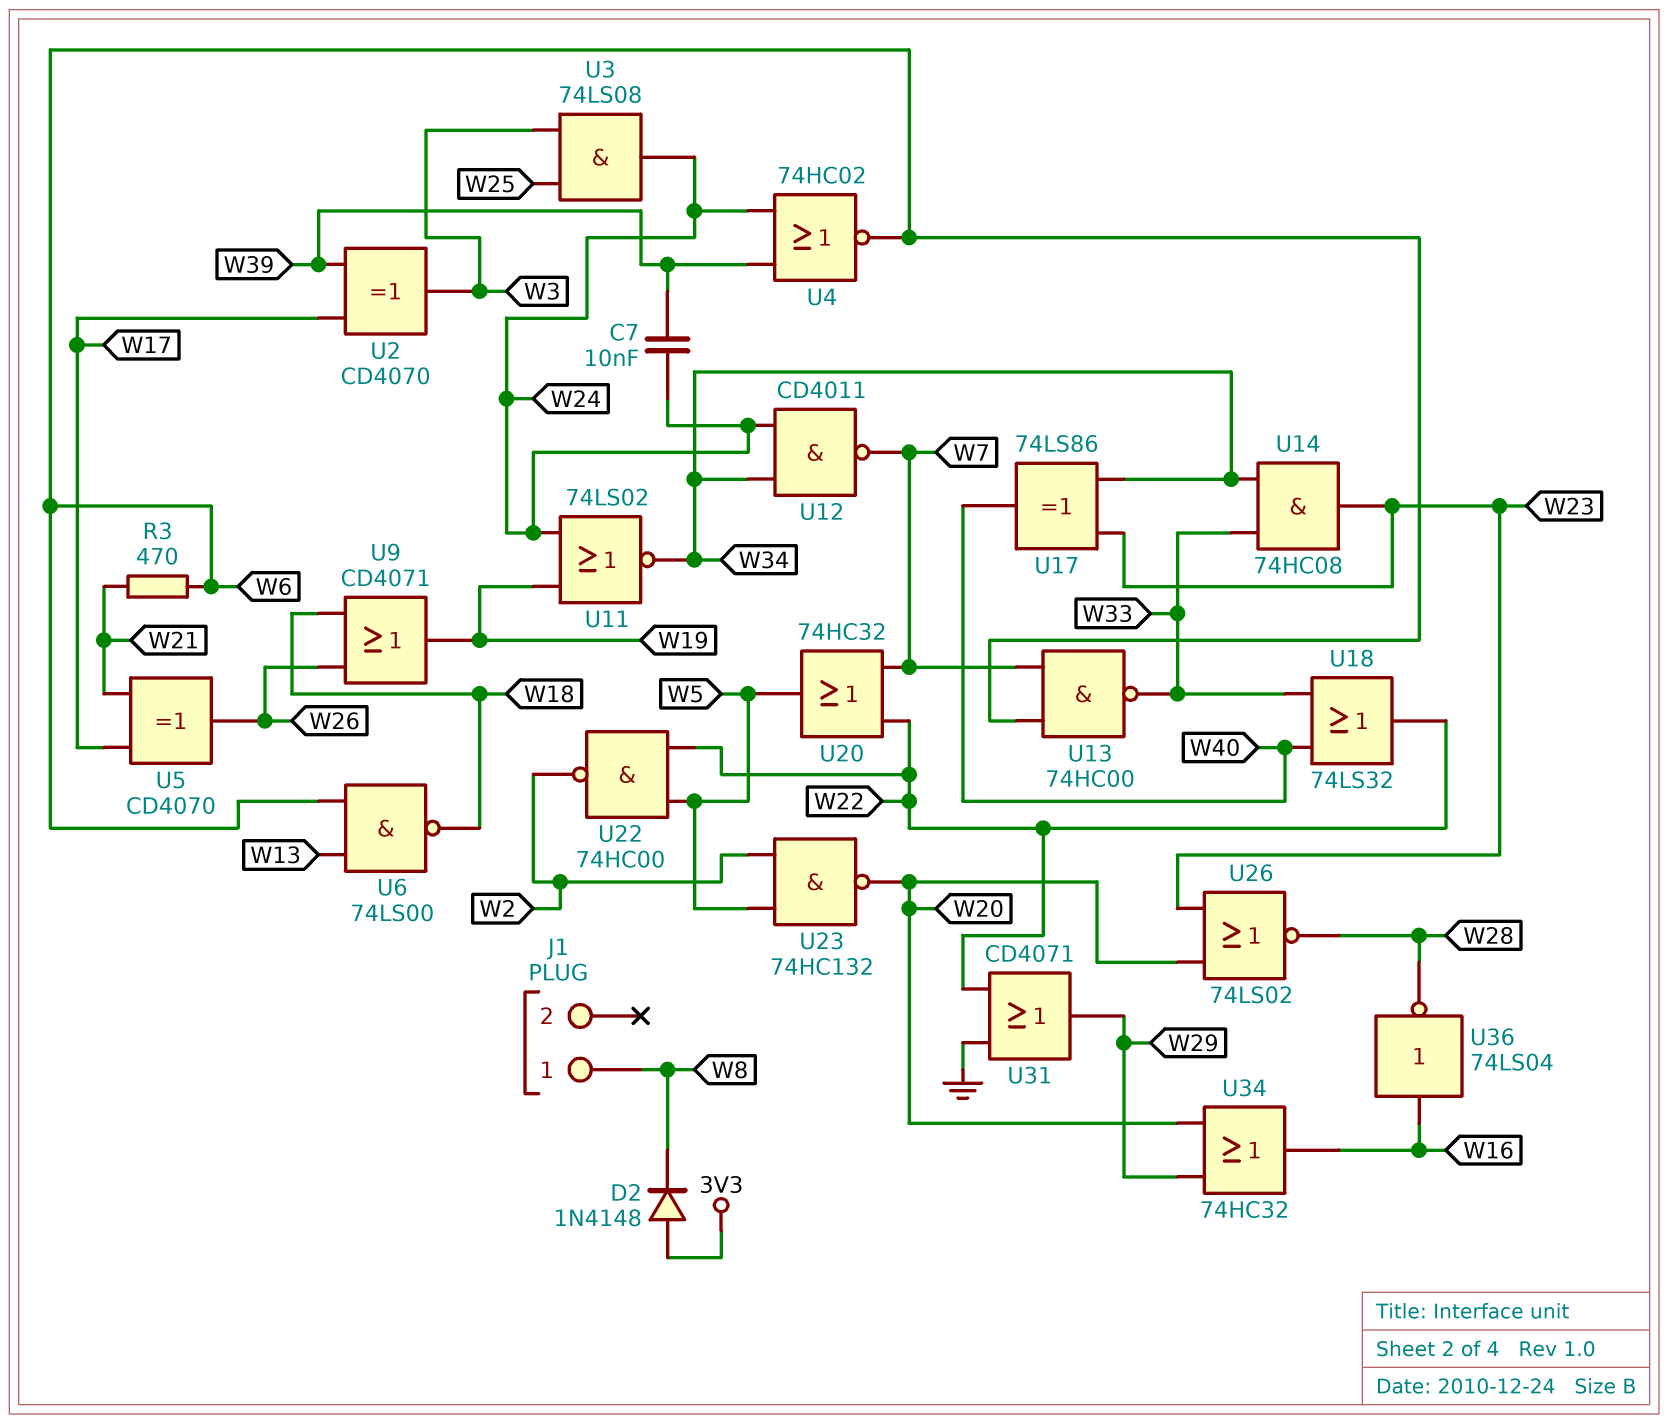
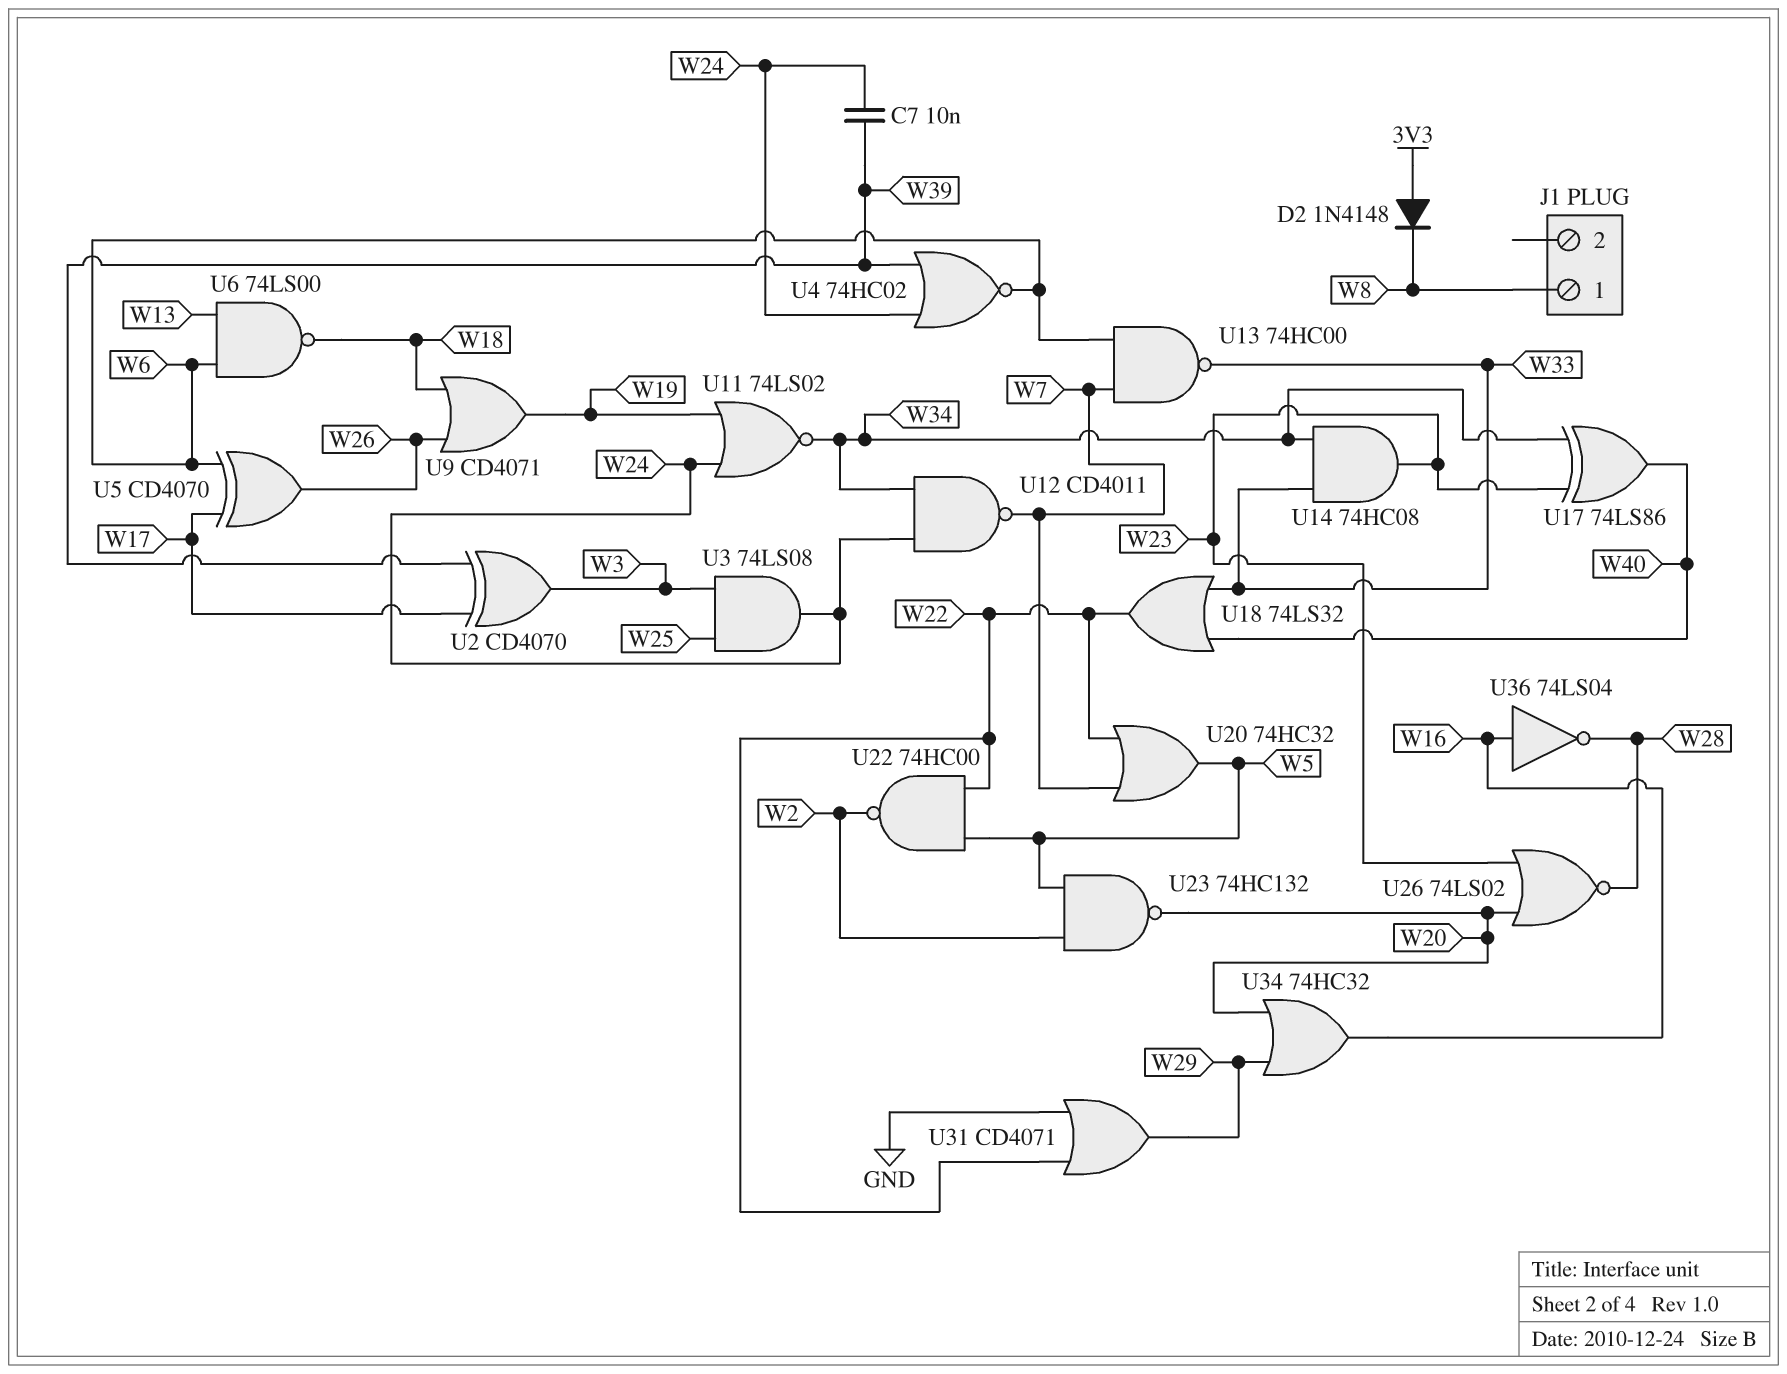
R3: 470 (W6, W21) -> none
U5: XOR CD4070 (in W17, in W21, out W26) -> XOR CD4070 (in W6, in W17, out W26)

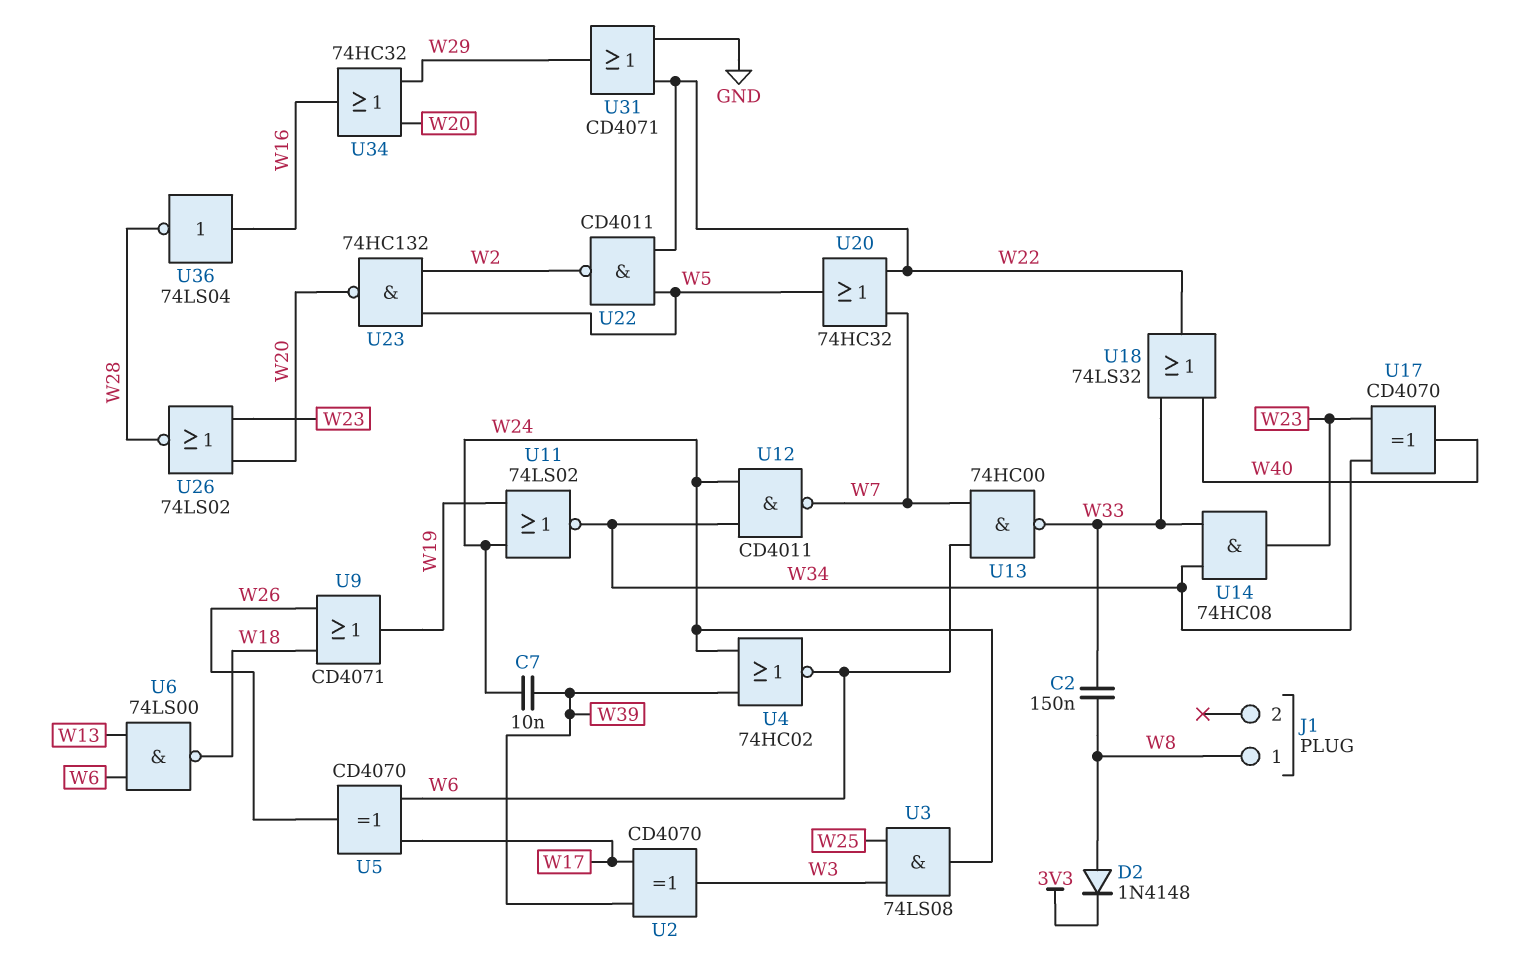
C2: none -> 150nF (W8, W33)
D2: diode 1N4148 (A 3V3, K W8) -> diode 1N4148 (A W8, K 3V3)
U17: XOR 74LS86 (in W23, in W34, out W40) -> XOR CD4070 (in W23, in W34, out W40)
U22: NAND 74HC00 (in W5, in W22, out W2) -> NAND CD4011 (in W5, in W22, out W2)

